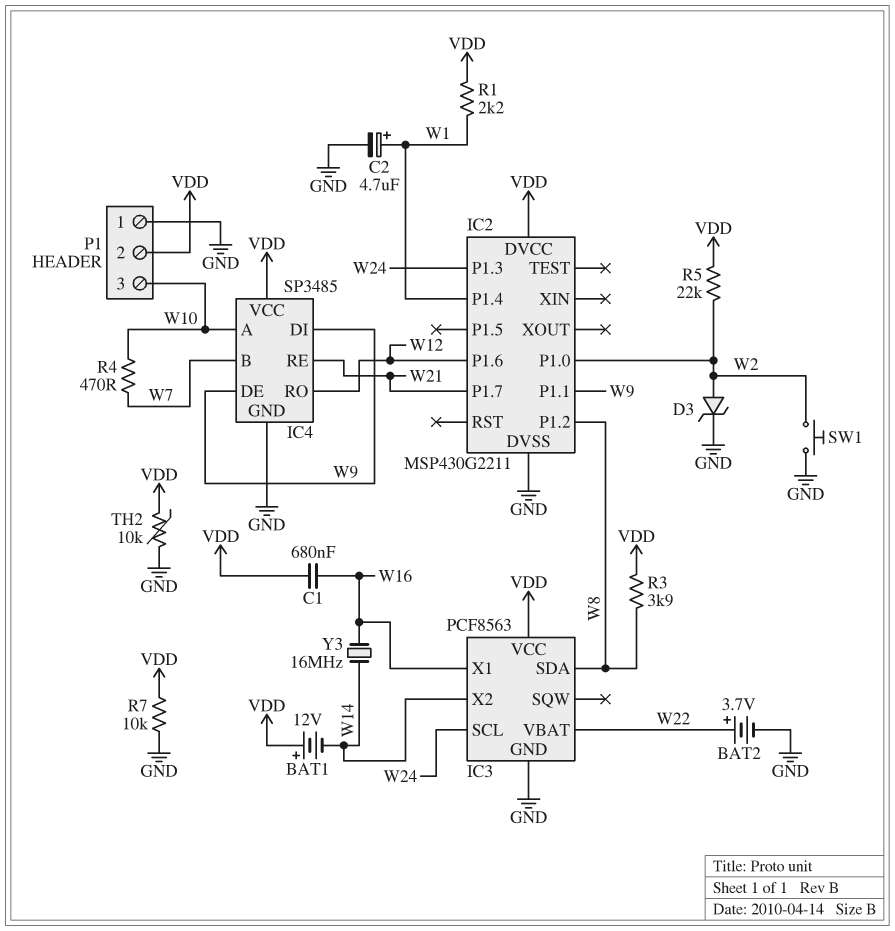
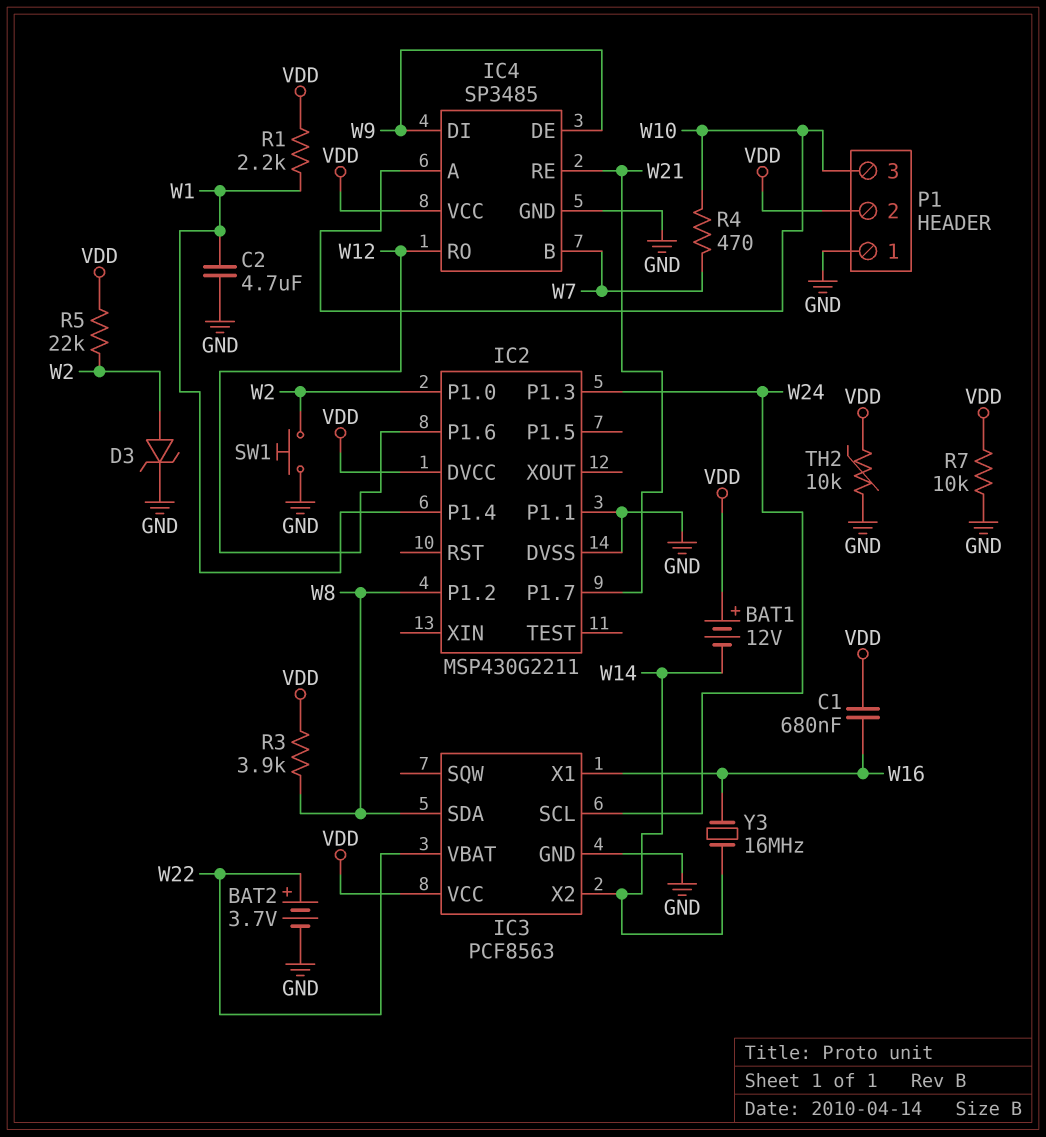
C2: 4.7uF (plus W1, minus GND) -> 4.7uF (GND, W1)
IC2 pin P1.1: W9 -> GND

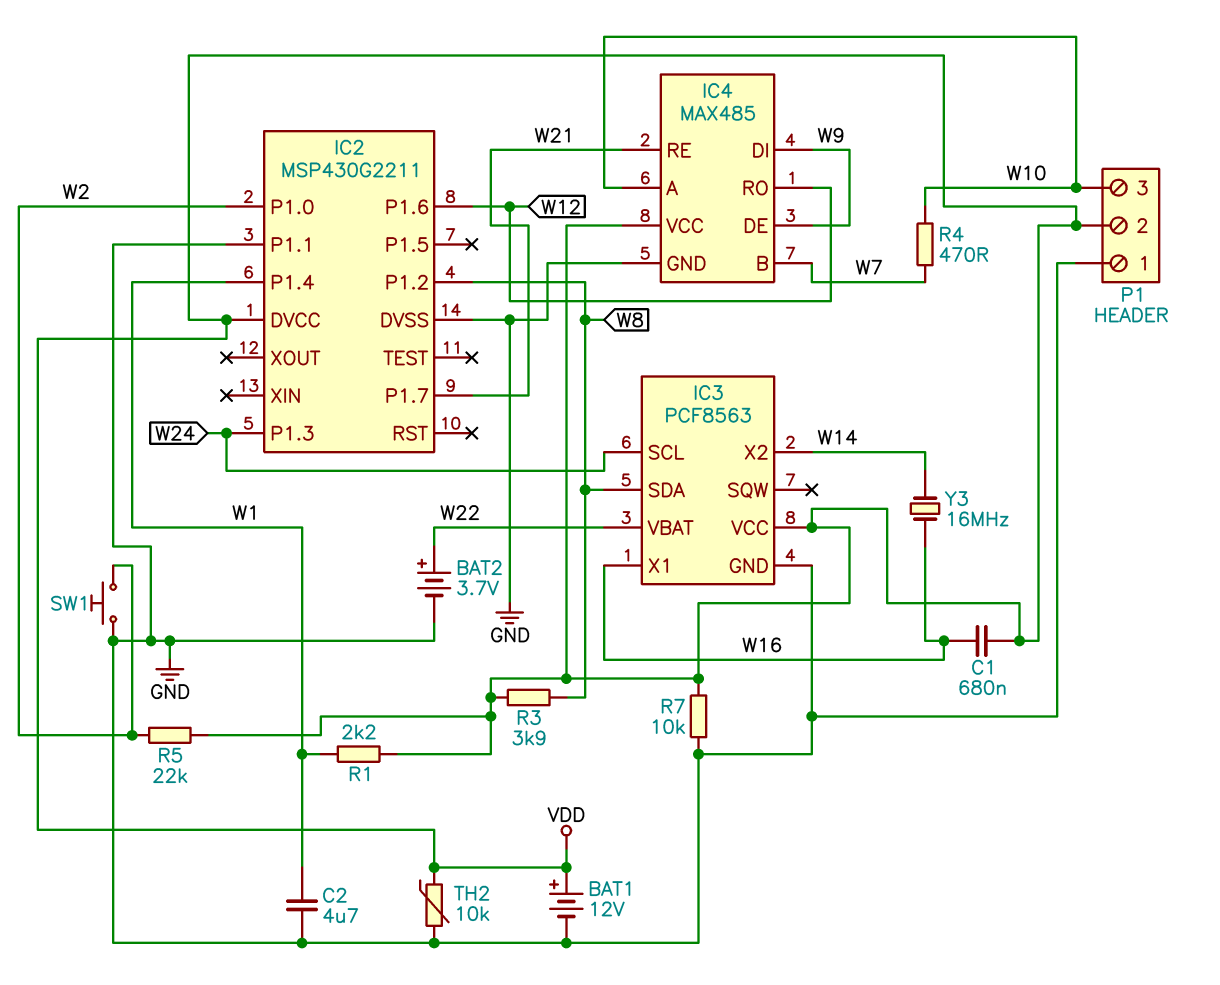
BAT1: 12V (plus VDD, minus W14) -> 12V (plus VDD, minus GND)
D3: zener (A W2, K GND) -> none
IC4: SP3485 -> MAX485

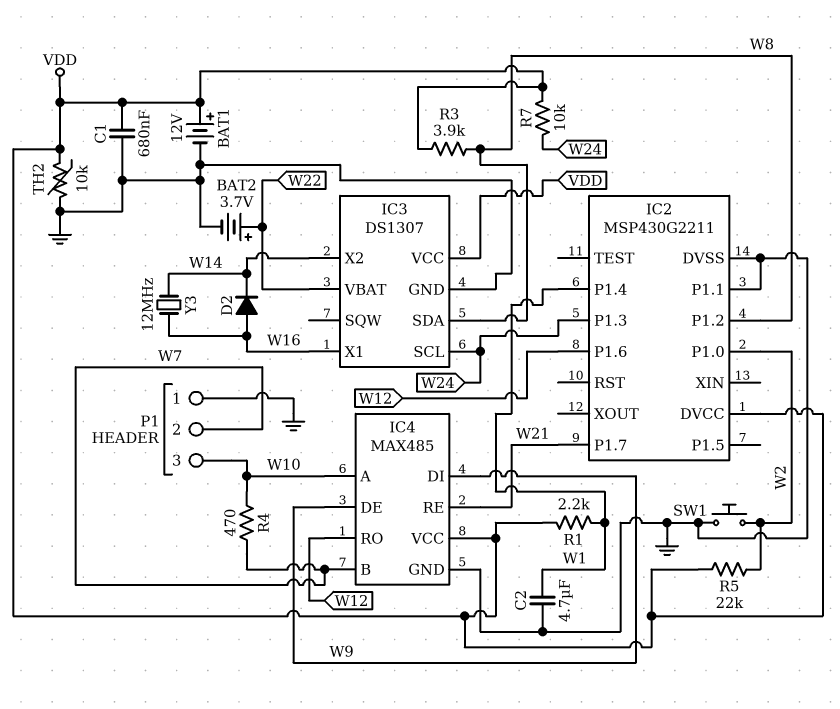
C1: 680nF (VDD, W16) -> 680nF (GND, VDD)
D2: none -> diode (A W16, K W14)
IC3: PCF8563 -> DS1307
P1 pin 2: VDD -> W7
R7: 10k (GND, VDD) -> 10k (VDD, W24)
Y3: 16MHz (W14, W16) -> 12MHz (W14, W16)

